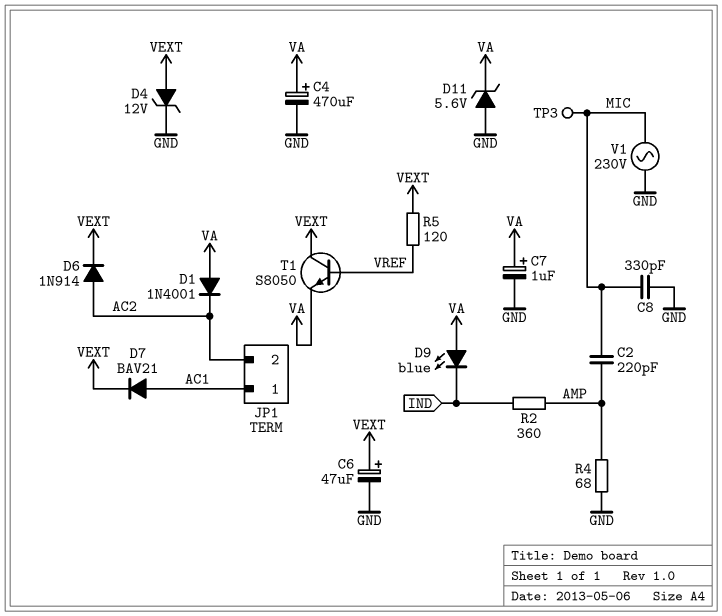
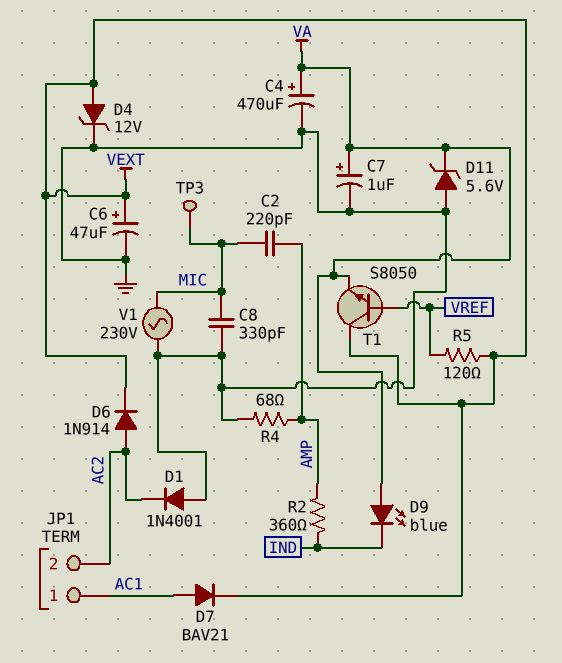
D1: diode 1N4001 (A VA, K AC2) -> diode 1N4001 (A GND, K AC2)

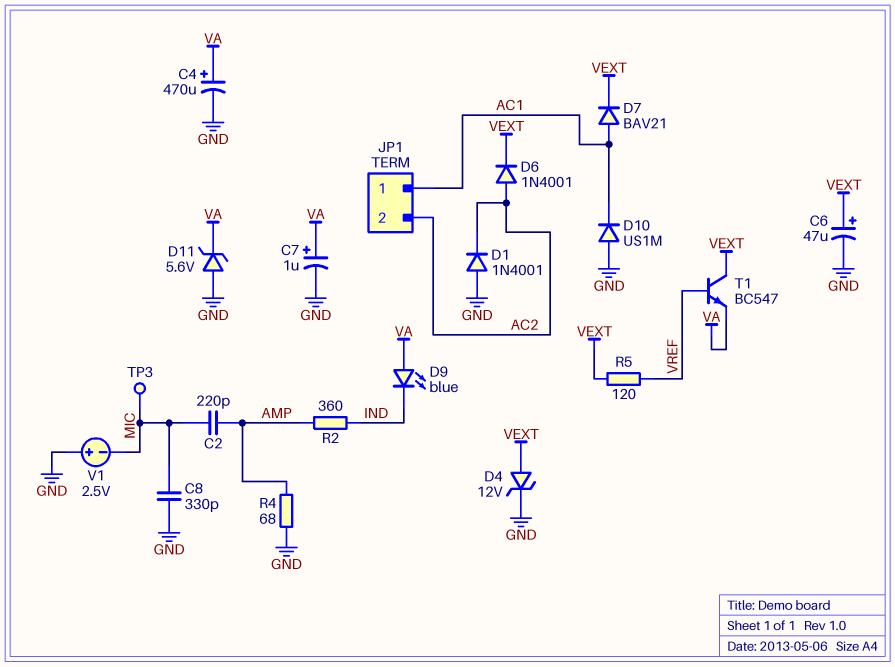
D6: diode 1N914 (A AC2, K VEXT) -> diode 1N4001 (A AC2, K VEXT)
D10: none -> diode US1M (A GND, K AC1)
T1: NPN S8050 (B VREF, C VEXT, E VA) -> NPN BC547 (B VREF, C VEXT, E VA)
V1: AC 230V (GND, MIC) -> 2.5V (plus GND, minus MIC)

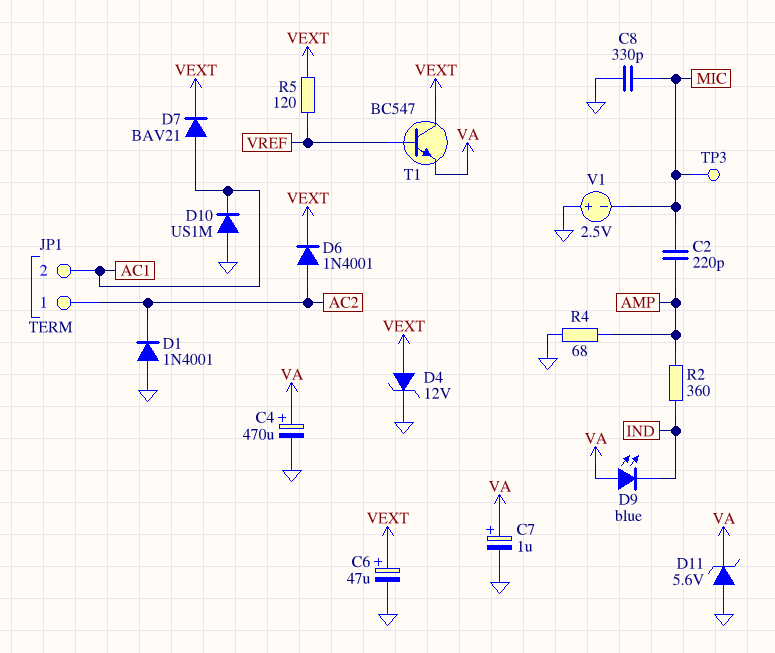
JP1 pin 1: AC1 -> AC2
JP1 pin 2: AC2 -> AC1

